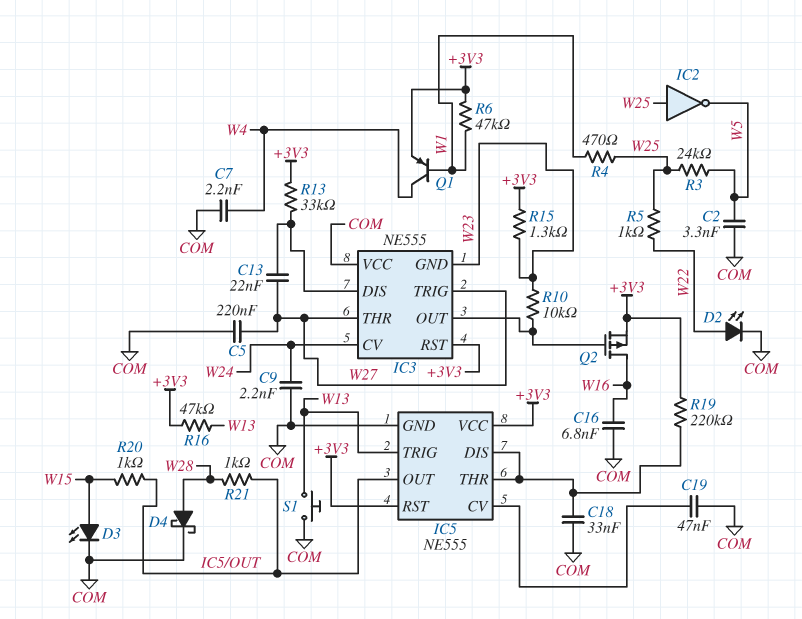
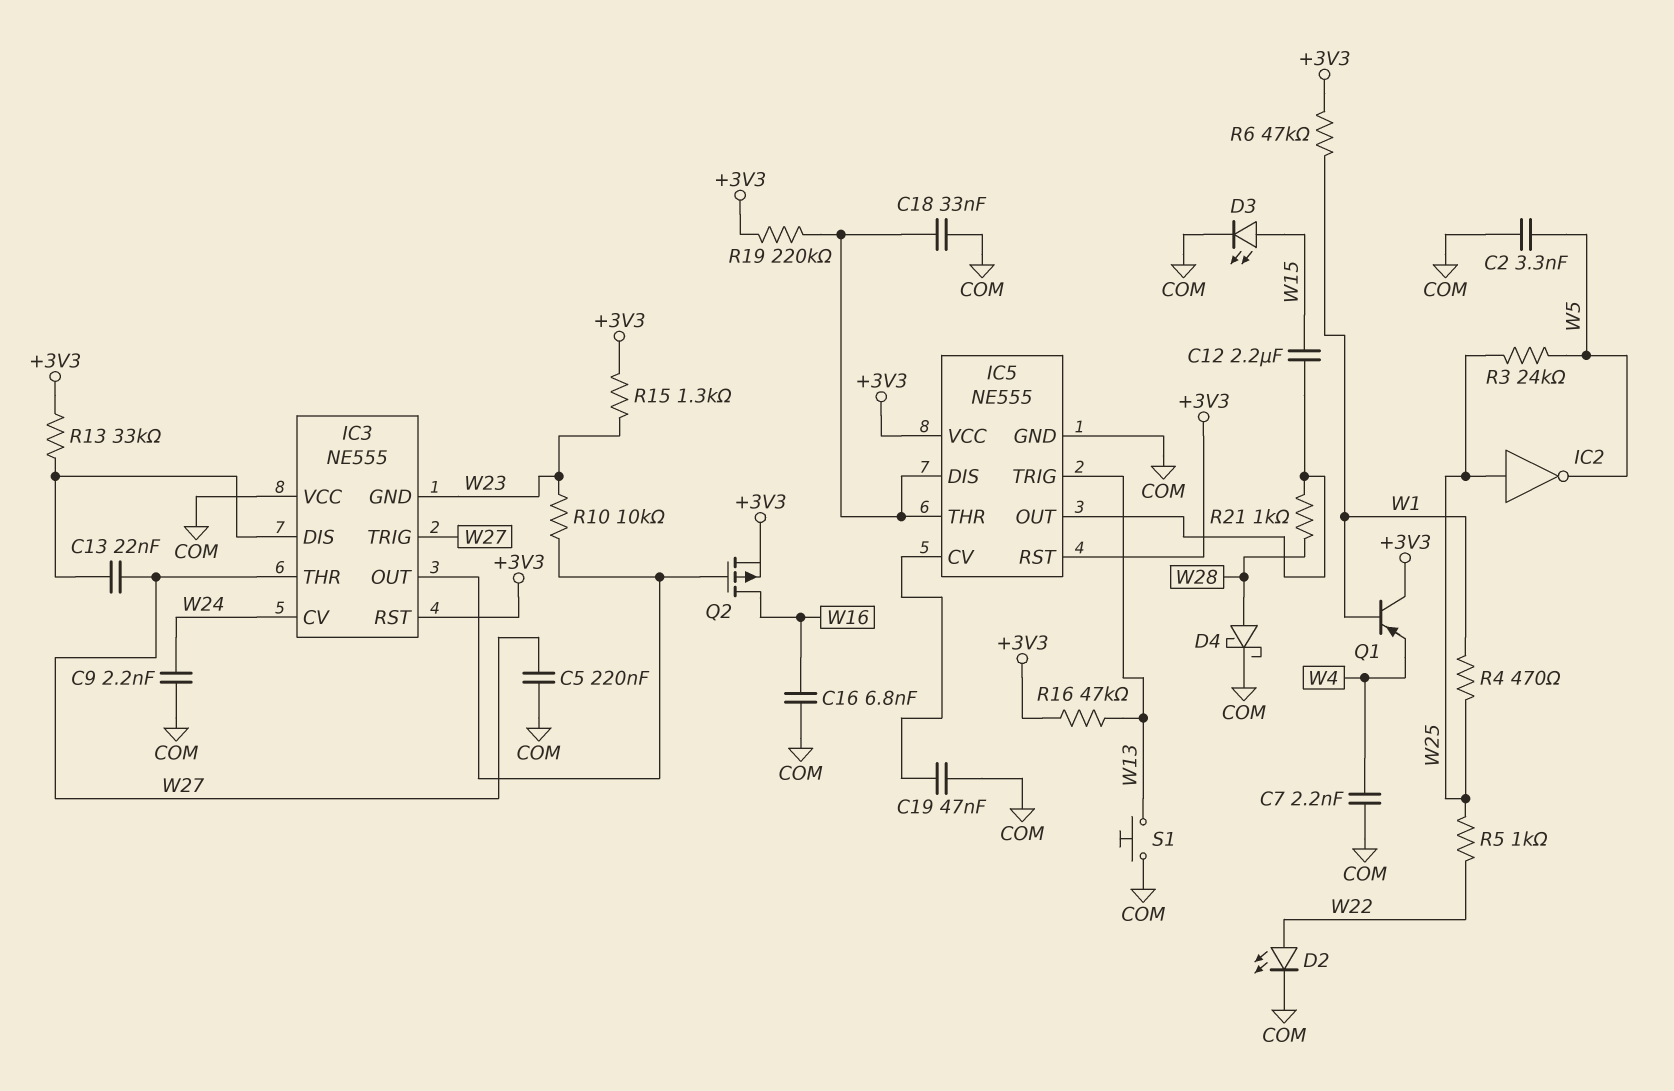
C12: none -> 2.2uF (IC5/OUT, W15)
Q1: PNP (B W1, C W4, E +3V3) -> PNP (B W1, C +3V3, E W4)
R20: 1k (IC5/OUT, W15) -> none

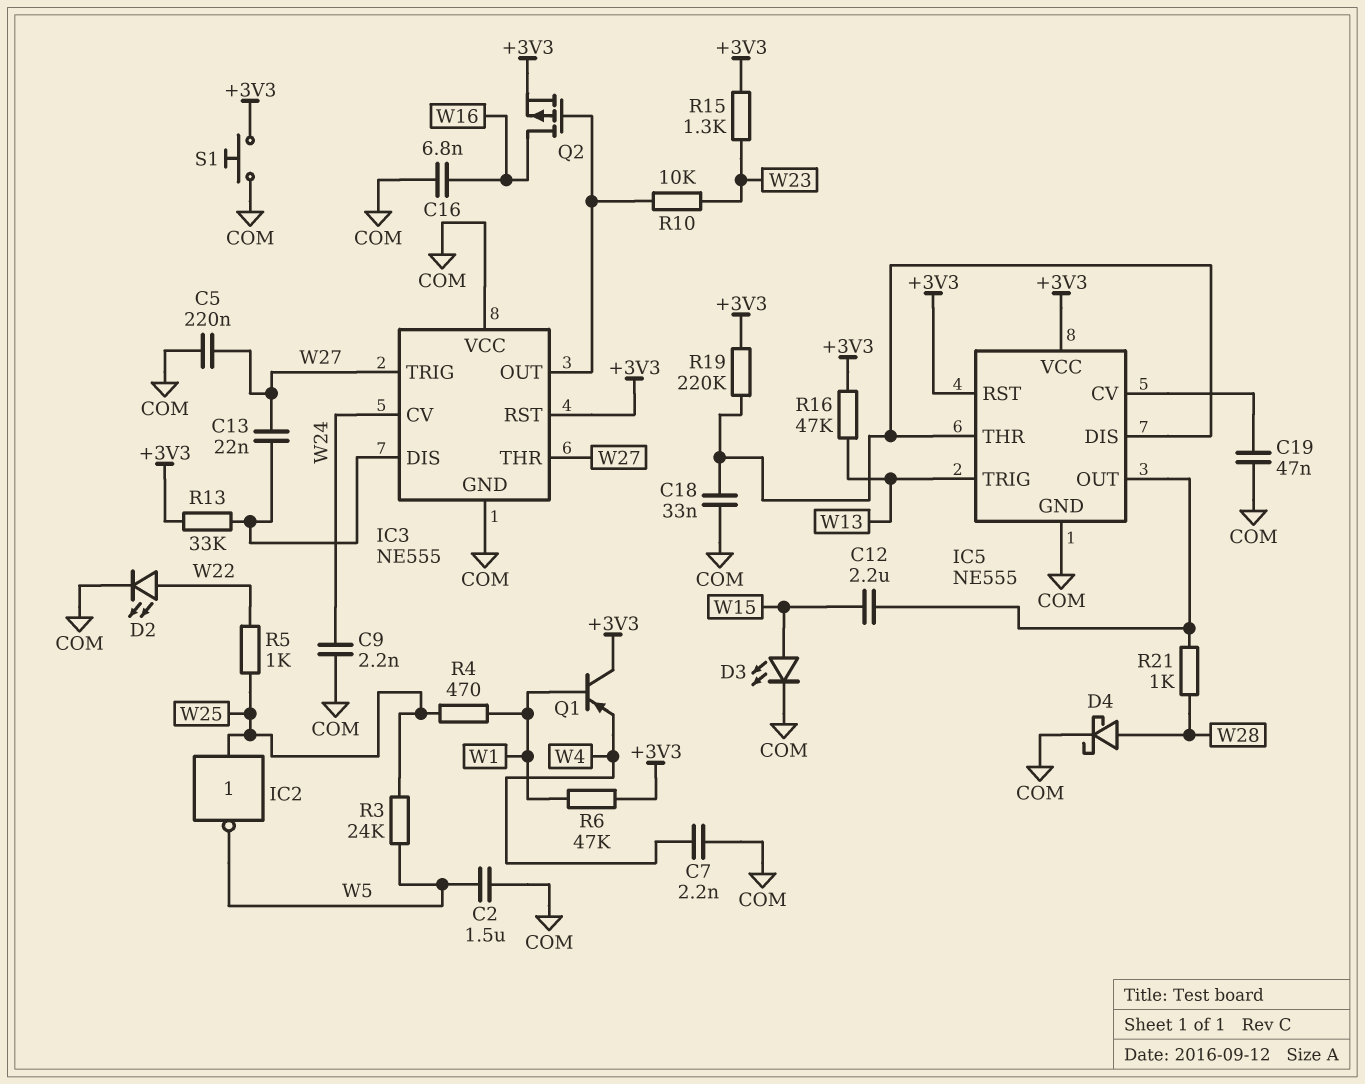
C2: 3.3nF (COM, W5) -> 1.5uF (COM, W5)
IC3 pin GND: W23 -> COM
S1: button (COM, W13) -> button (+3V3, COM)

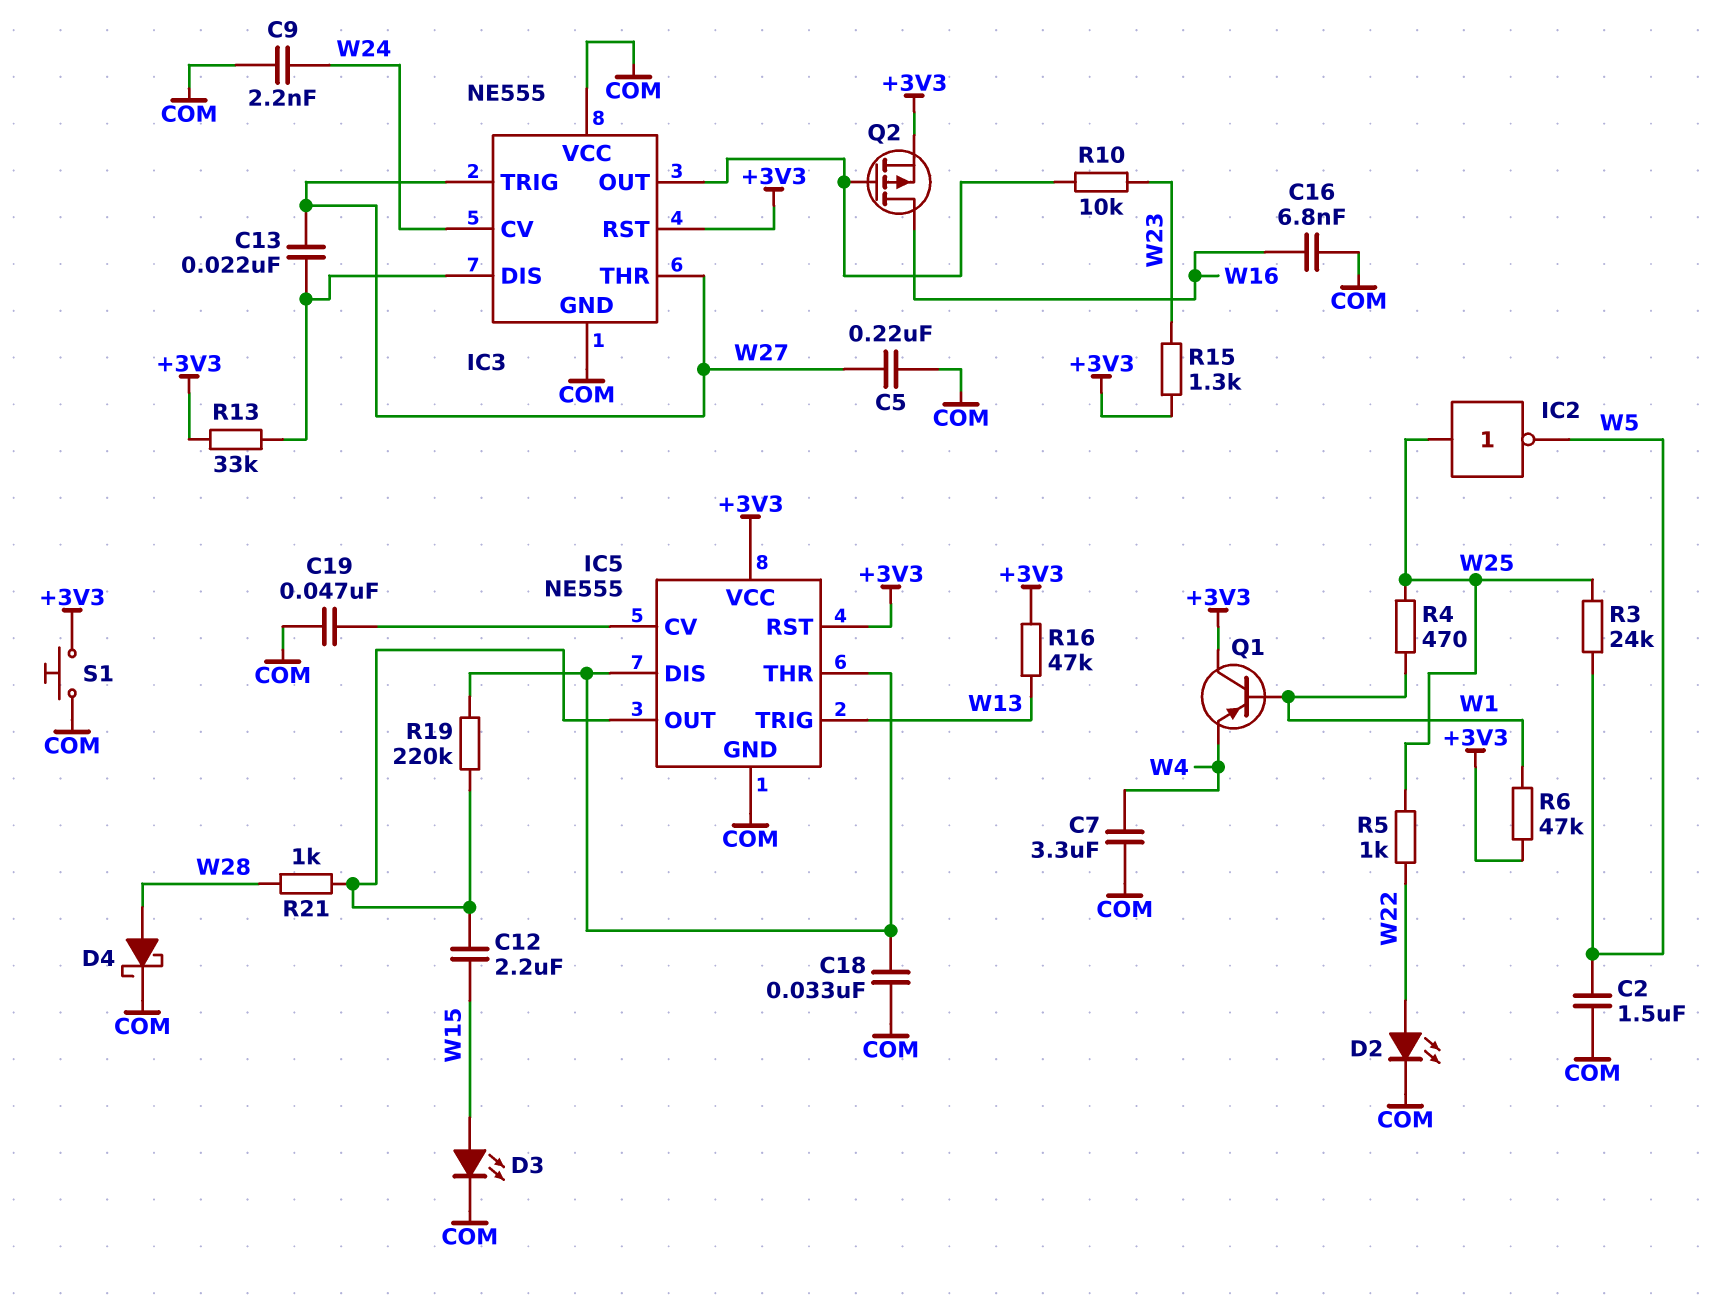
C7: 2.2nF (COM, W4) -> 3.3uF (COM, W4)
R19: 220k (+3V3, IC5/DIS) -> 220k (IC5/DIS, IC5/OUT)

